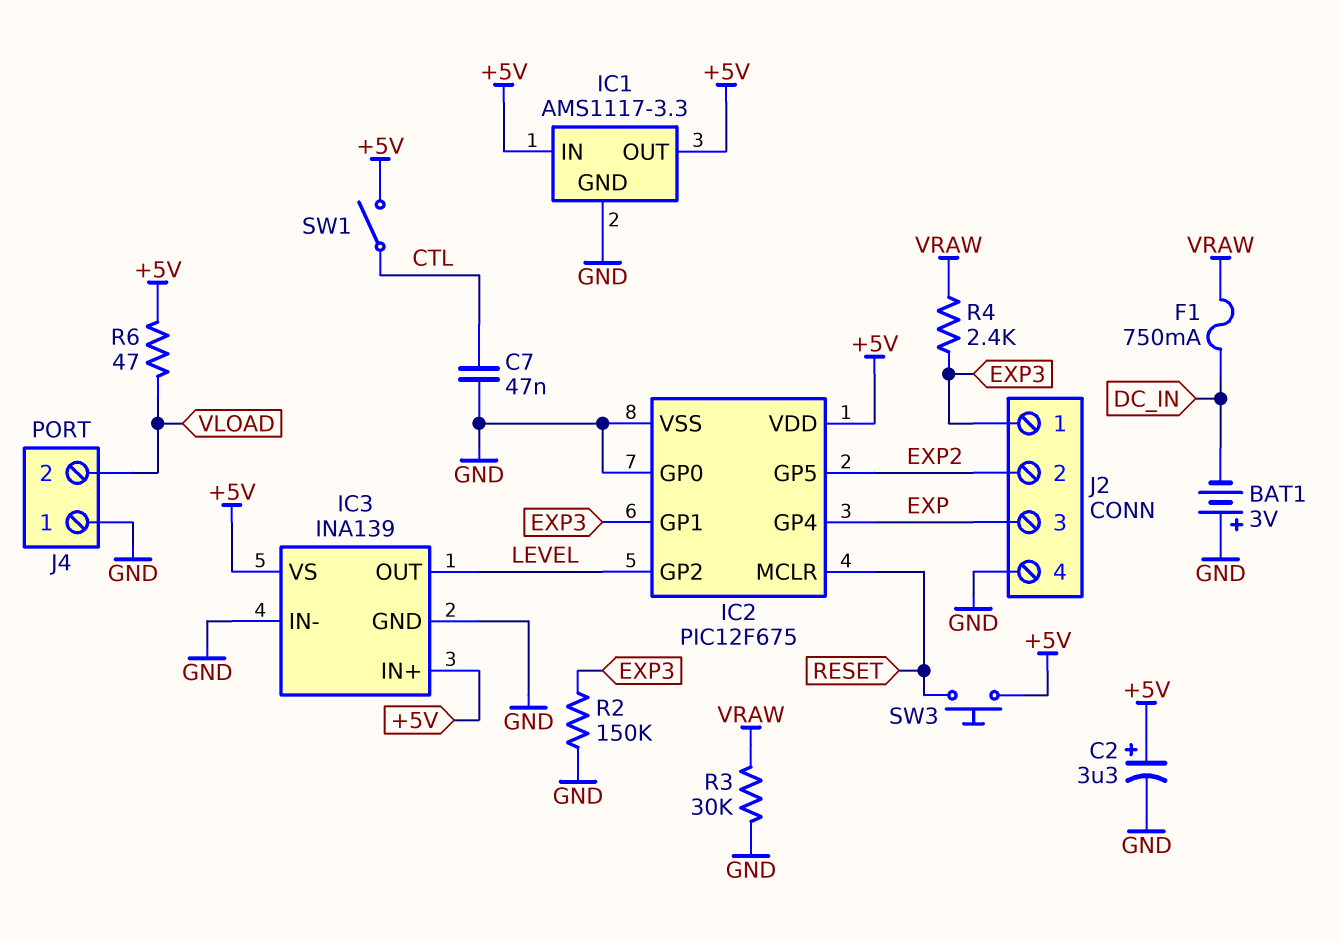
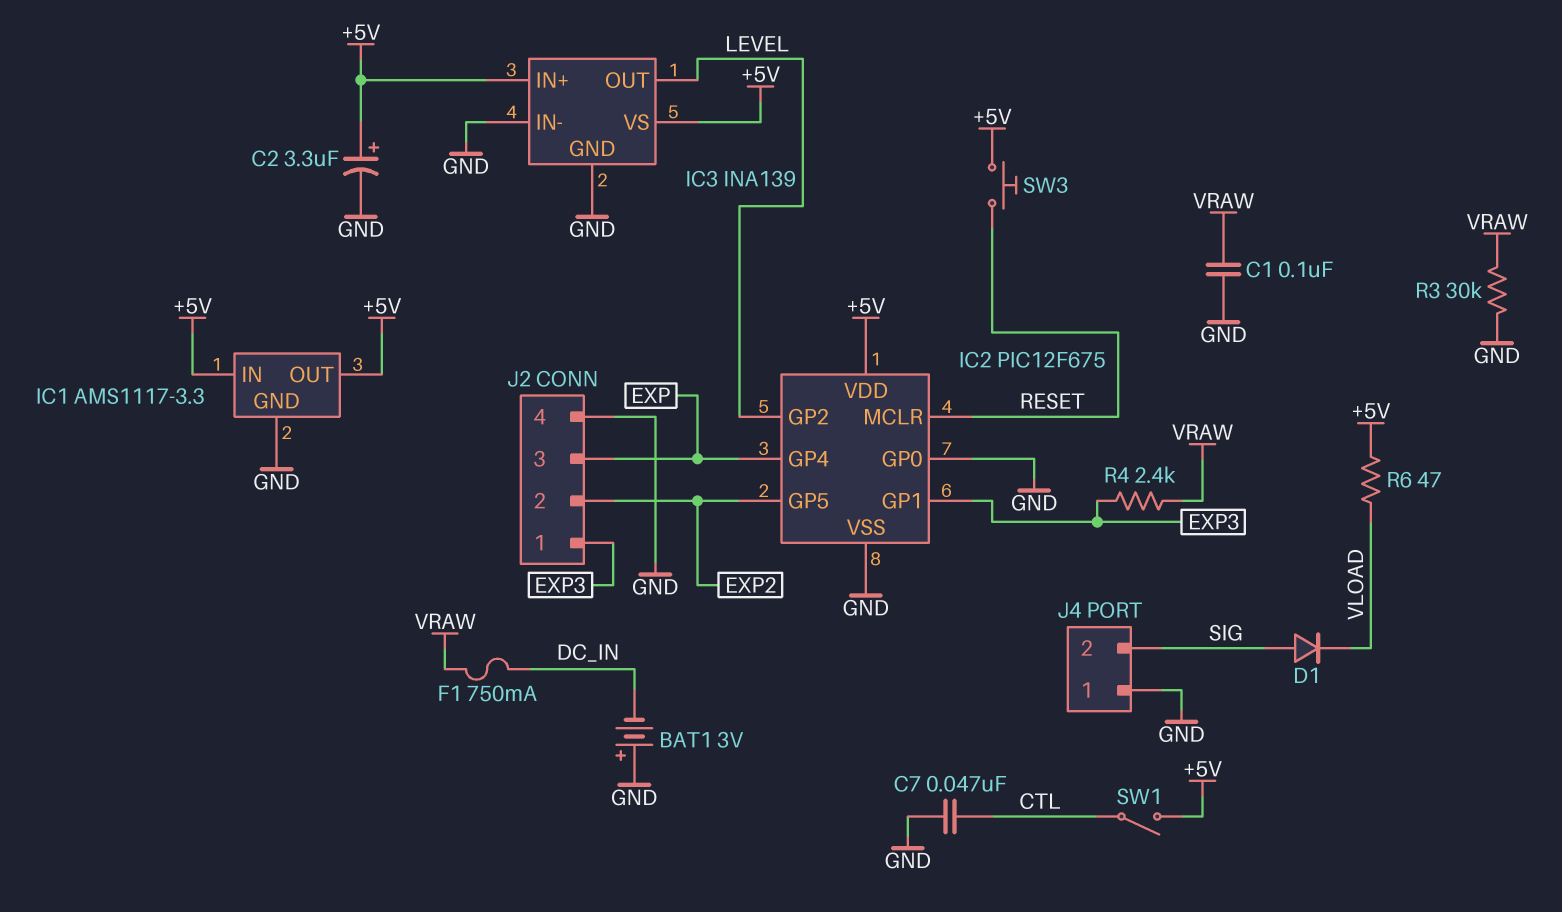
C1: none -> 100nF (GND, VRAW)
D1: none -> diode (A SIG, K VLOAD)
J4 pin 2: VLOAD -> SIG
R2: 150k (EXP3, GND) -> none

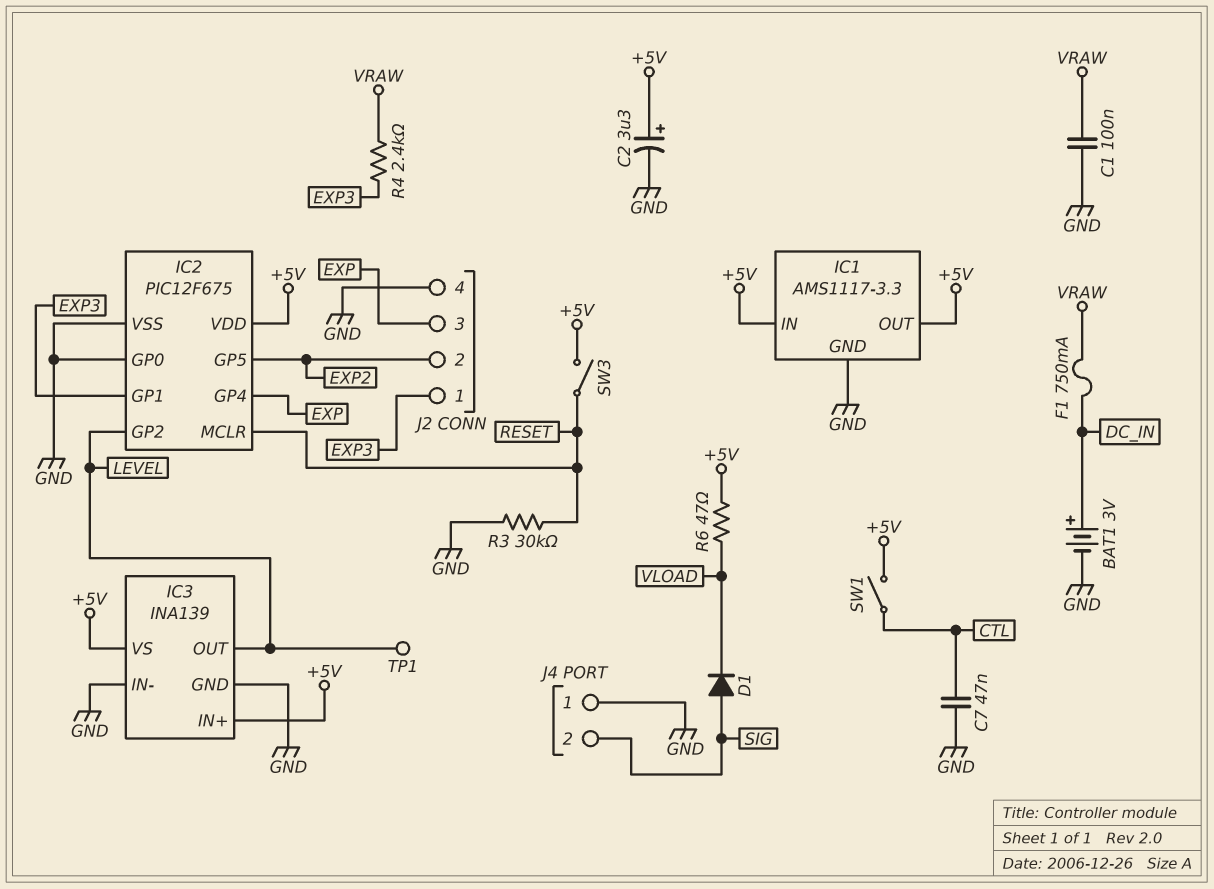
BAT1: 3V (plus GND, minus DC_IN) -> 3V (plus DC_IN, minus GND)
R3: 30k (GND, VRAW) -> 30k (GND, RESET)
SW3: button (+5V, RESET) -> switch (+5V, RESET)
TP1: none -> test point (LEVEL)

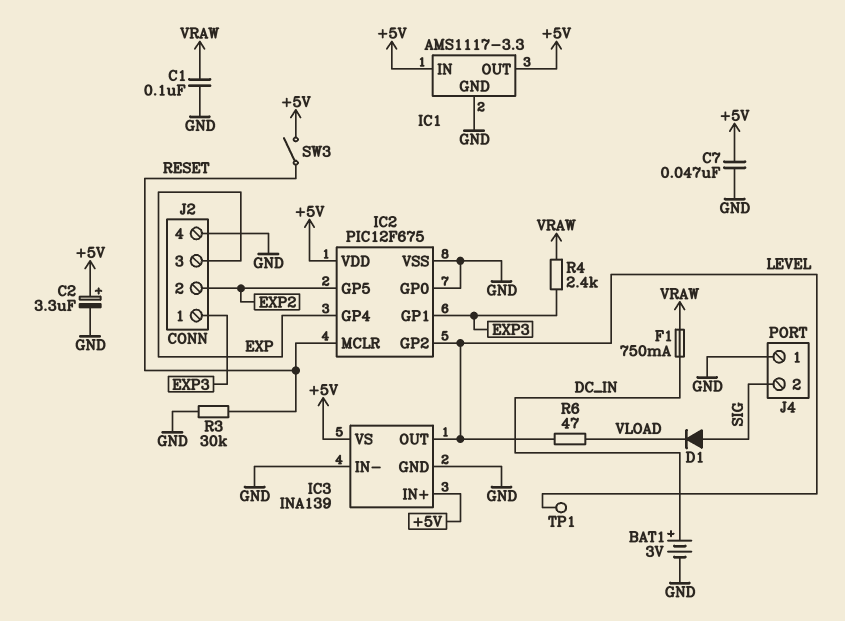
C7: 47nF (CTL, GND) -> 47nF (+5V, GND)
R6: 47 (+5V, VLOAD) -> 47 (LEVEL, VLOAD)
SW1: switch (+5V, CTL) -> none

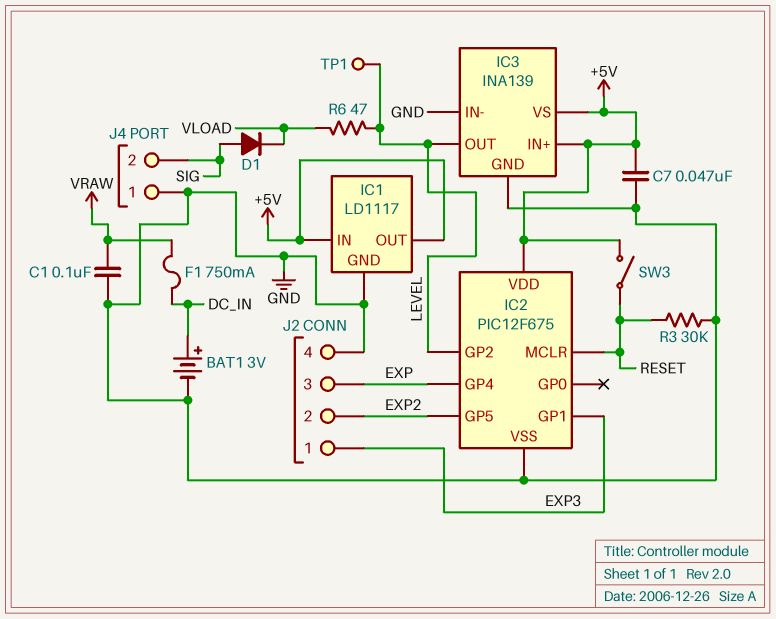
C2: 3.3uF (plus +5V, minus GND) -> none
IC1: AMS1117-3.3 -> LD1117
IC2 pin GP0: GND -> none
R4: 2.4k (EXP3, VRAW) -> none

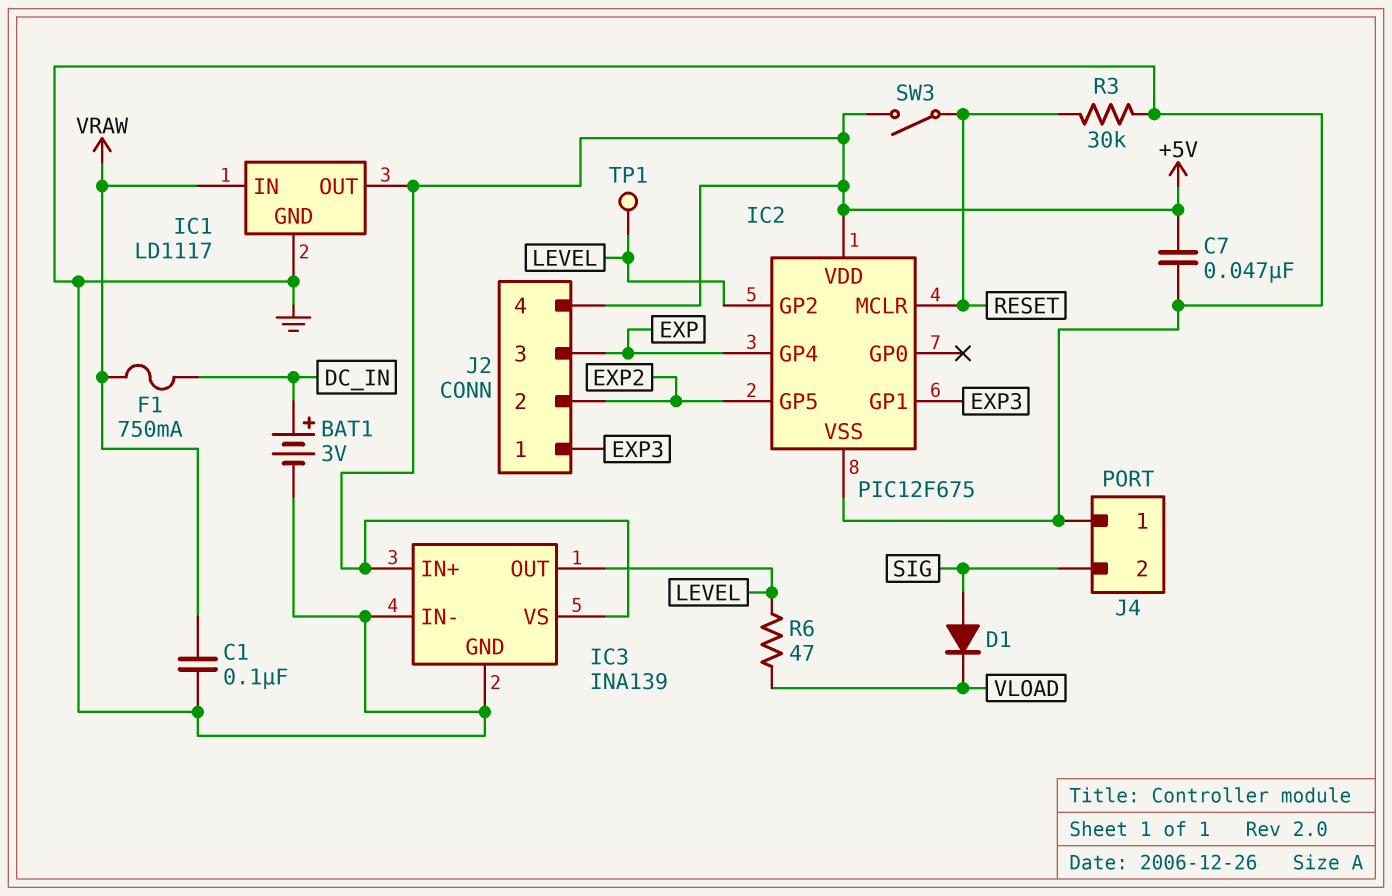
IC1 pin IN: +5V -> VRAW
J2 pin 4: GND -> +5V

